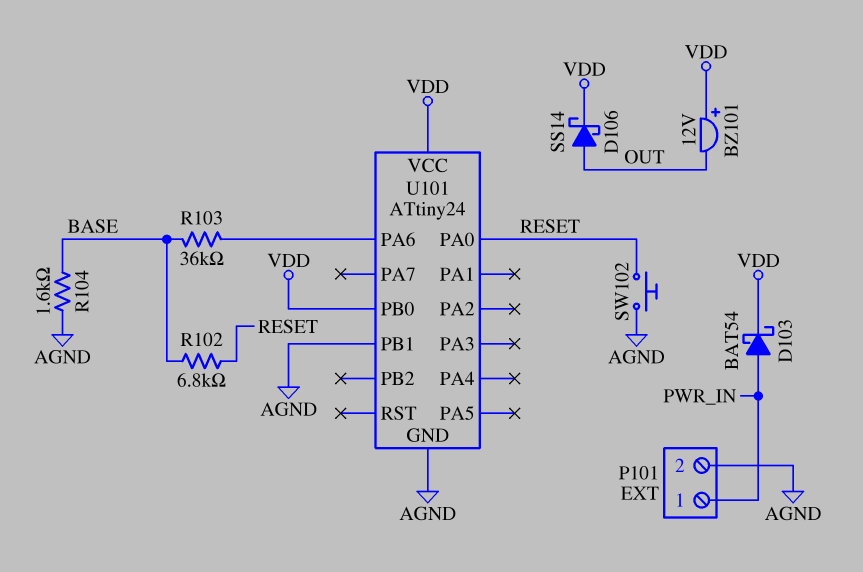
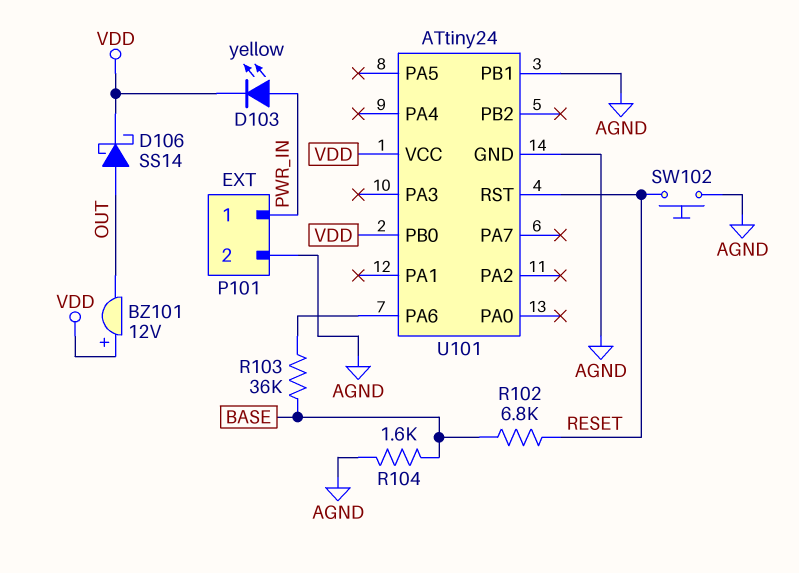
D103: schottky BAT54 (A PWR_IN, K VDD) -> LED yellow (A PWR_IN, K VDD)
U101 pin PA0: RESET -> none
U101 pin RST: none -> RESET

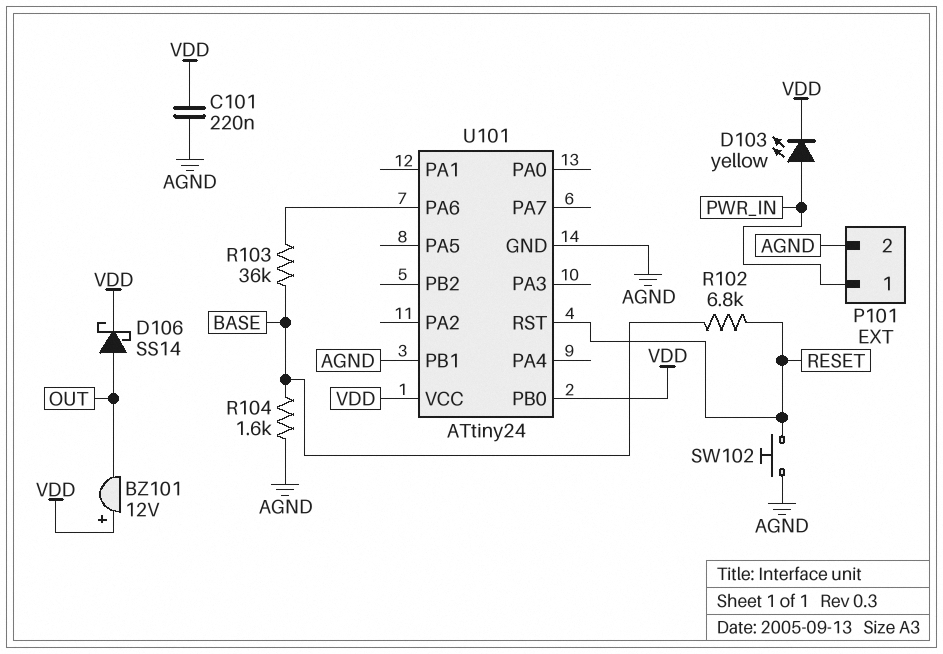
C101: none -> 220nF (AGND, VDD)

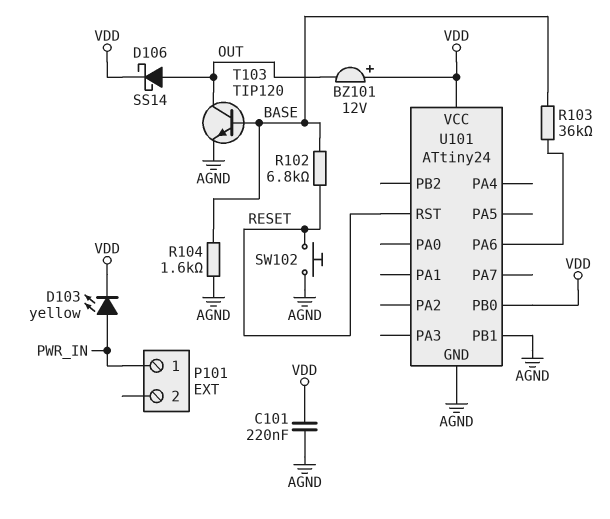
P101 pin 2: AGND -> none
T103: none -> NPN TIP120 (B BASE, C OUT, E AGND)

